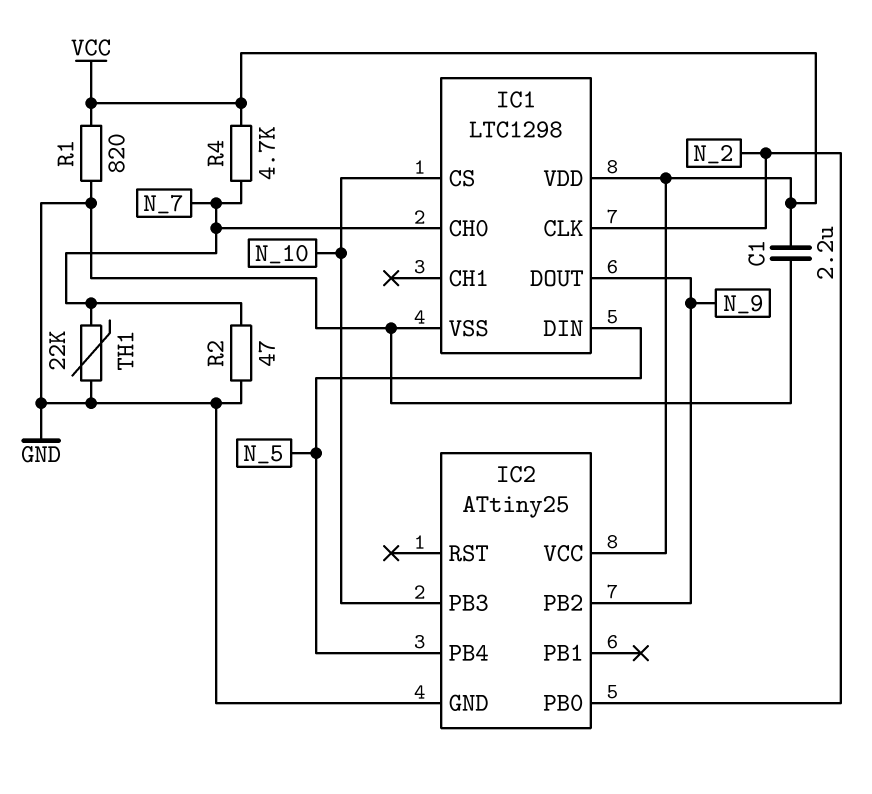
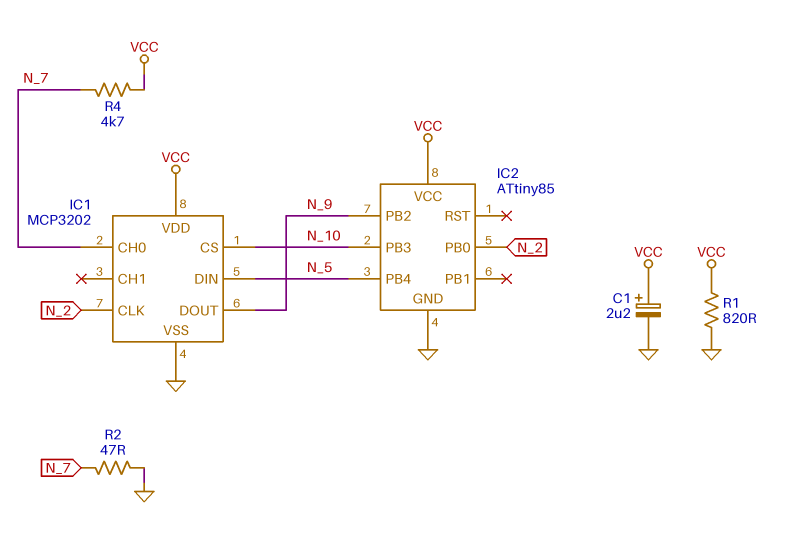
C1: 2.2uF (GND, VCC) -> 2.2uF (plus VCC, minus GND)
IC1: LTC1298 -> MCP3202
IC2: ATtiny25 -> ATtiny85
TH1: 22k (GND, N_7) -> none

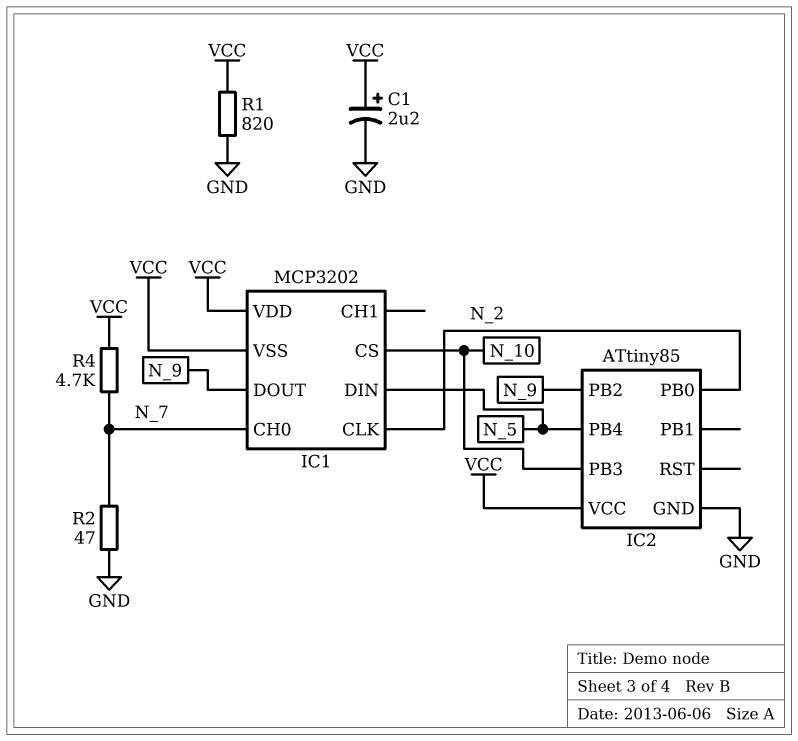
IC1 pin VSS: GND -> VCC

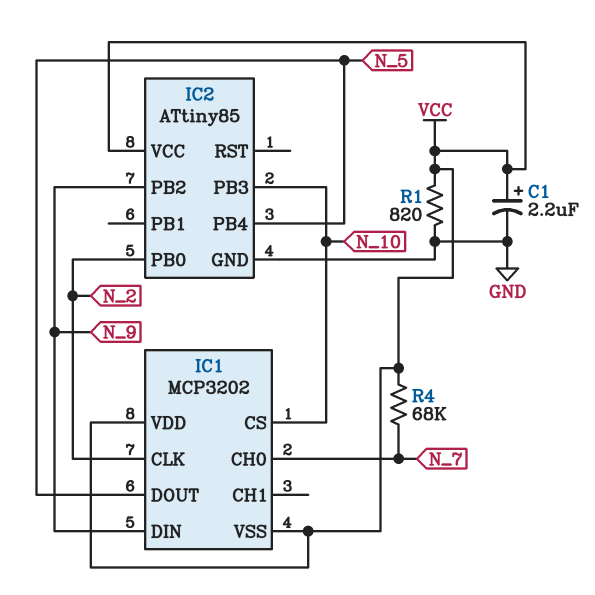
IC1 pin DIN: N_5 -> N_9
IC1 pin DOUT: N_9 -> N_5
R2: 47 (GND, N_7) -> none
R4: 4.7k (N_7, VCC) -> 68k (N_7, VCC)

